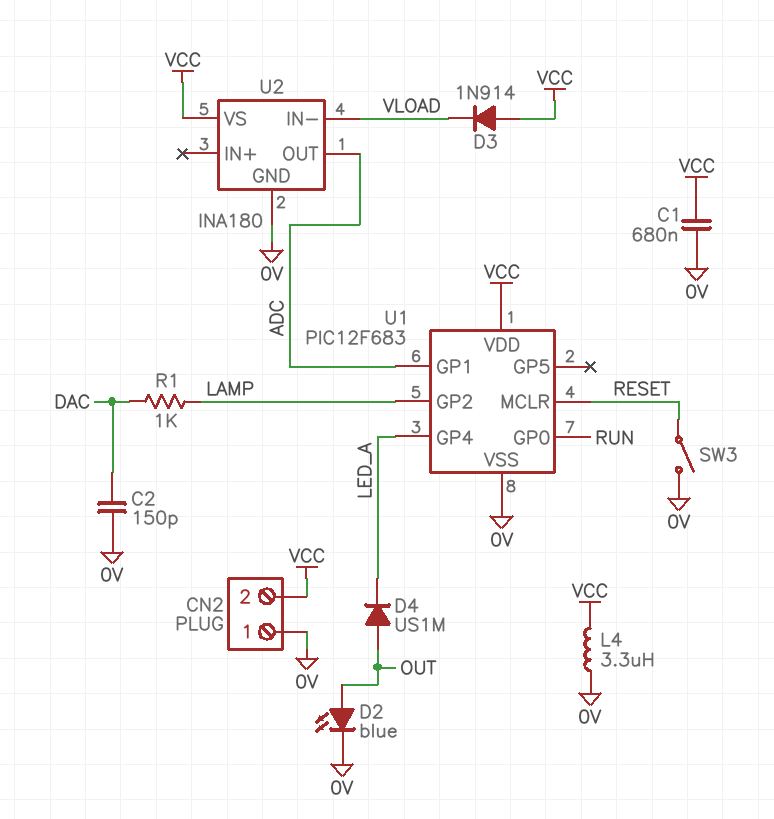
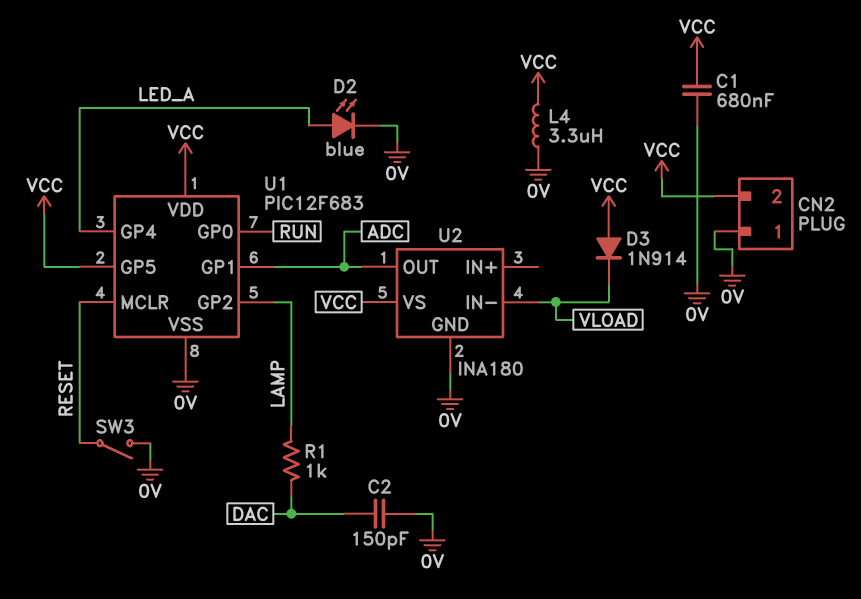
D2: LED blue (A OUT, K 0V) -> LED blue (A LED_A, K 0V)
D4: diode US1M (A OUT, K LED_A) -> none
U1 pin GP5: none -> VCC

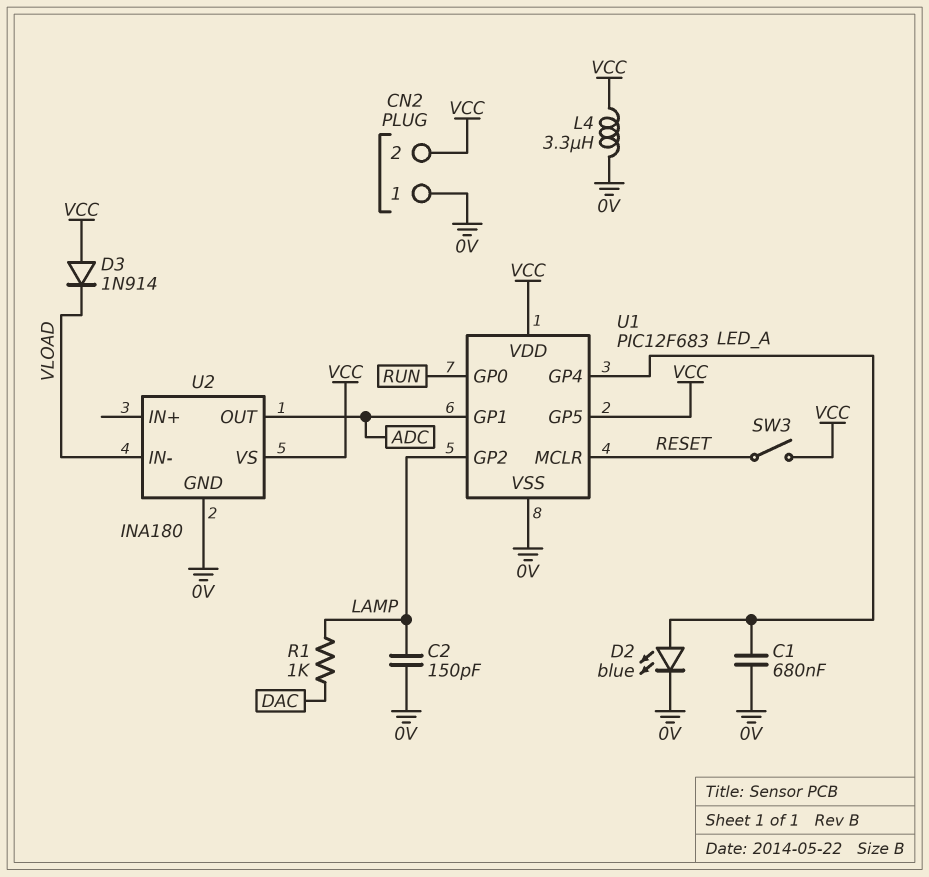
C1: 680nF (0V, VCC) -> 680nF (0V, LED_A)
C2: 150pF (0V, DAC) -> 150pF (0V, LAMP)
SW3: switch (0V, RESET) -> switch (RESET, VCC)

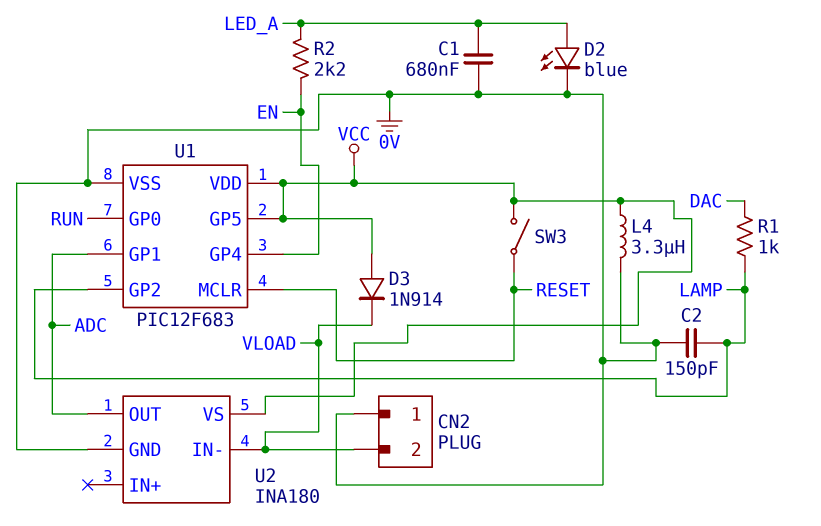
CN2 pin 2: VCC -> VLOAD
R2: none -> 2.2k (EN, LED_A)
U1 pin GP4: LED_A -> EN

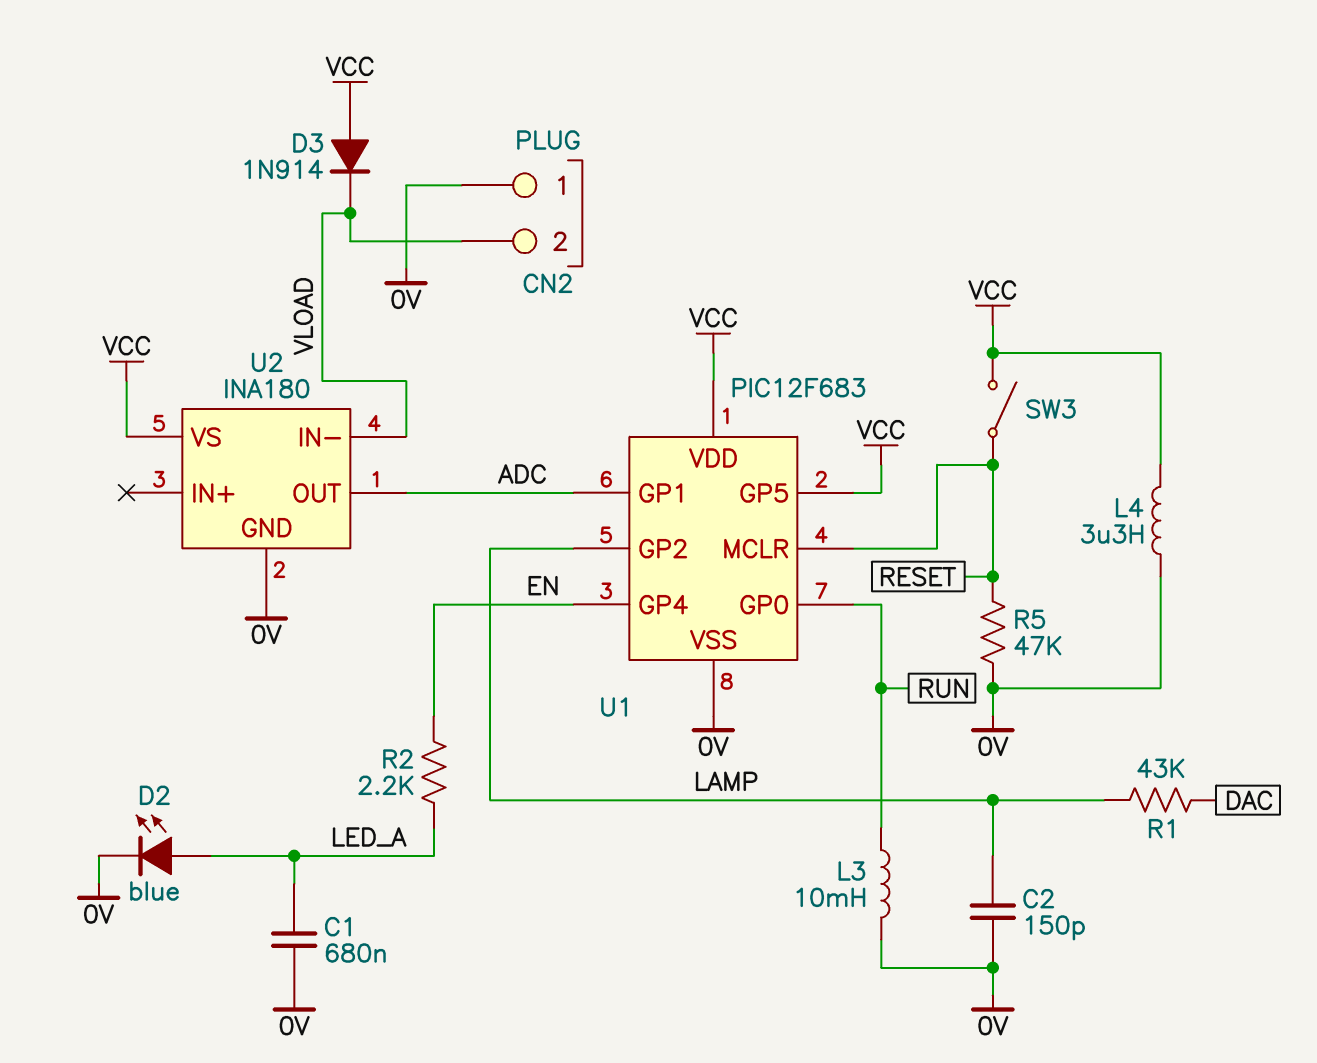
L3: none -> 10mH (0V, RUN)
R1: 1k (DAC, LAMP) -> 43k (DAC, LAMP)
R5: none -> 47k (0V, RESET)

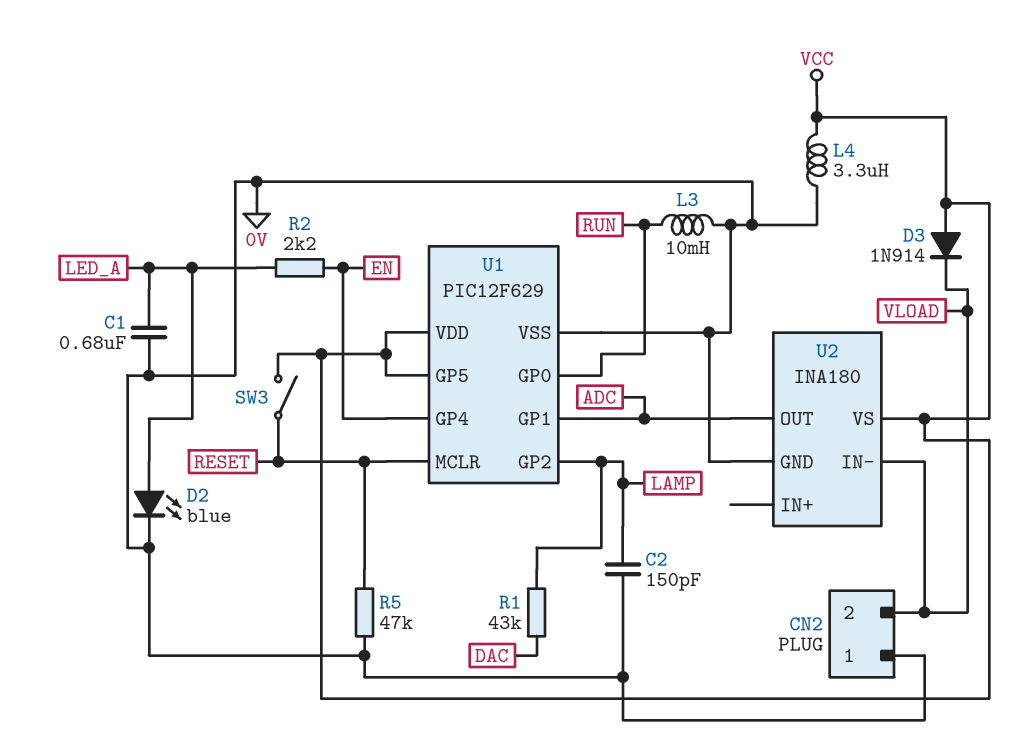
U1: PIC12F683 -> PIC12F629

